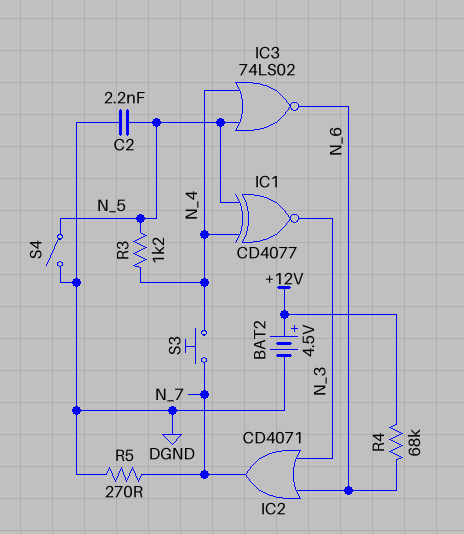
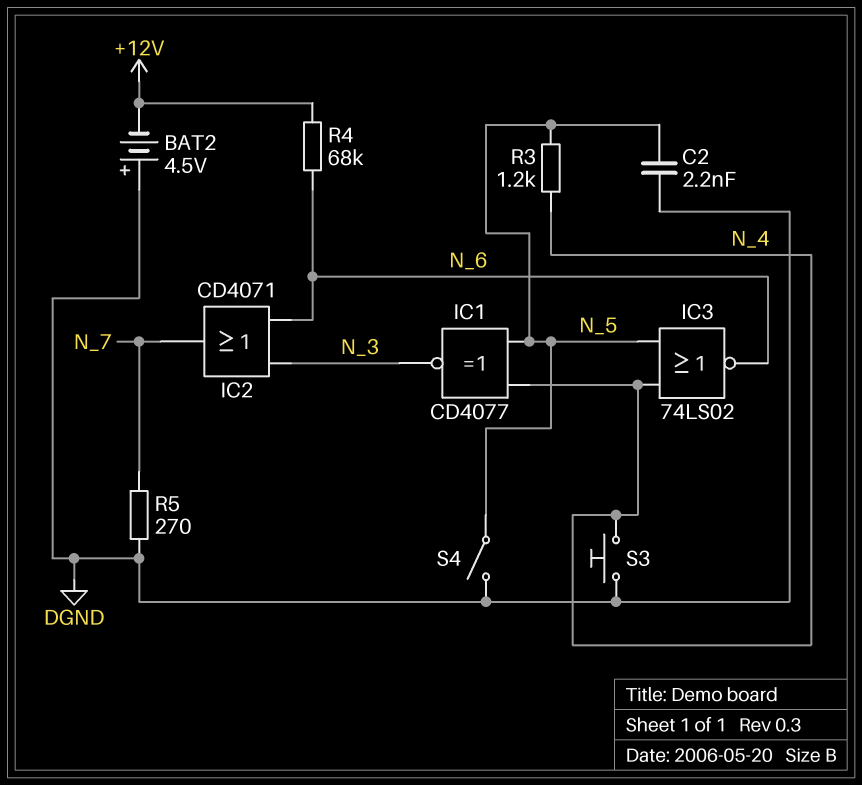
BAT2: 4.5V (plus +12V, minus DGND) -> 4.5V (plus DGND, minus +12V)
S3: button (N_4, N_7) -> button (DGND, N_4)

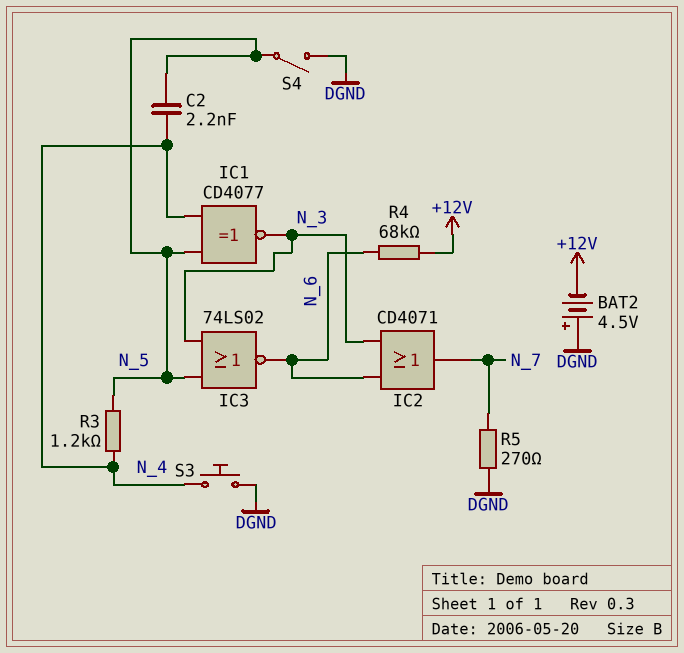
C2: 2.2nF (DGND, N_5) -> 2.2nF (N_4, N_5)
IC3: NOR 74LS02 (in N_4, in N_5, out N_6) -> NOR 74LS02 (in N_3, in N_5, out N_6)

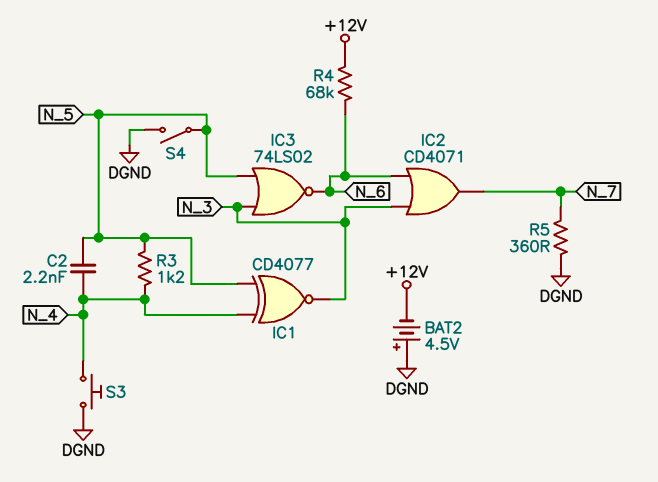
R5: 270 (DGND, N_7) -> 360 (DGND, N_7)

